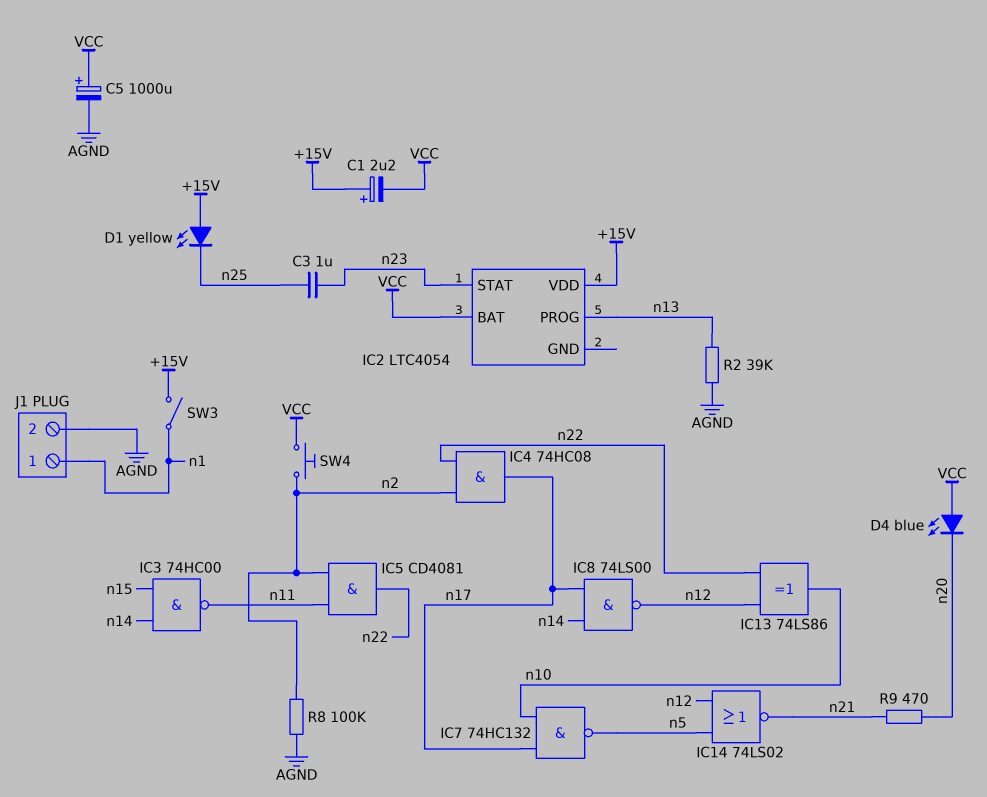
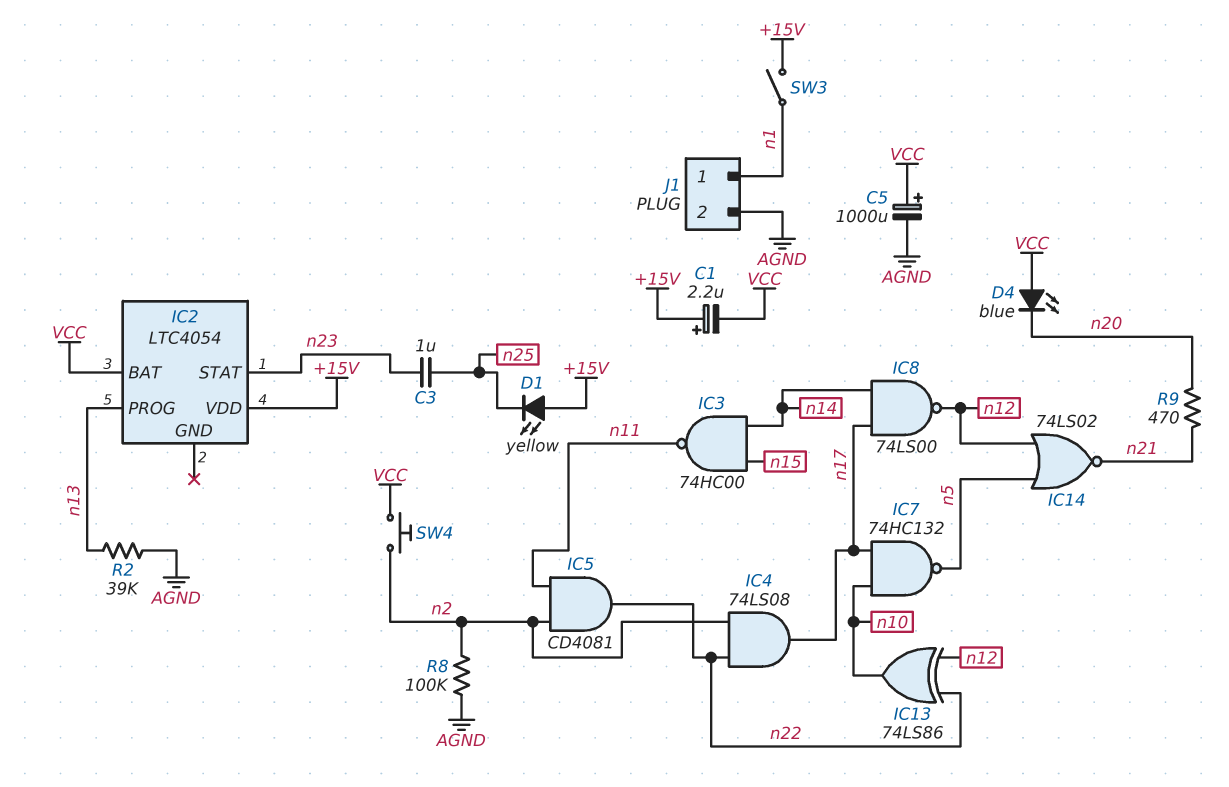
IC4: AND 74HC08 (in n2, in n22, out n17) -> AND 74LS08 (in n2, in n22, out n17)

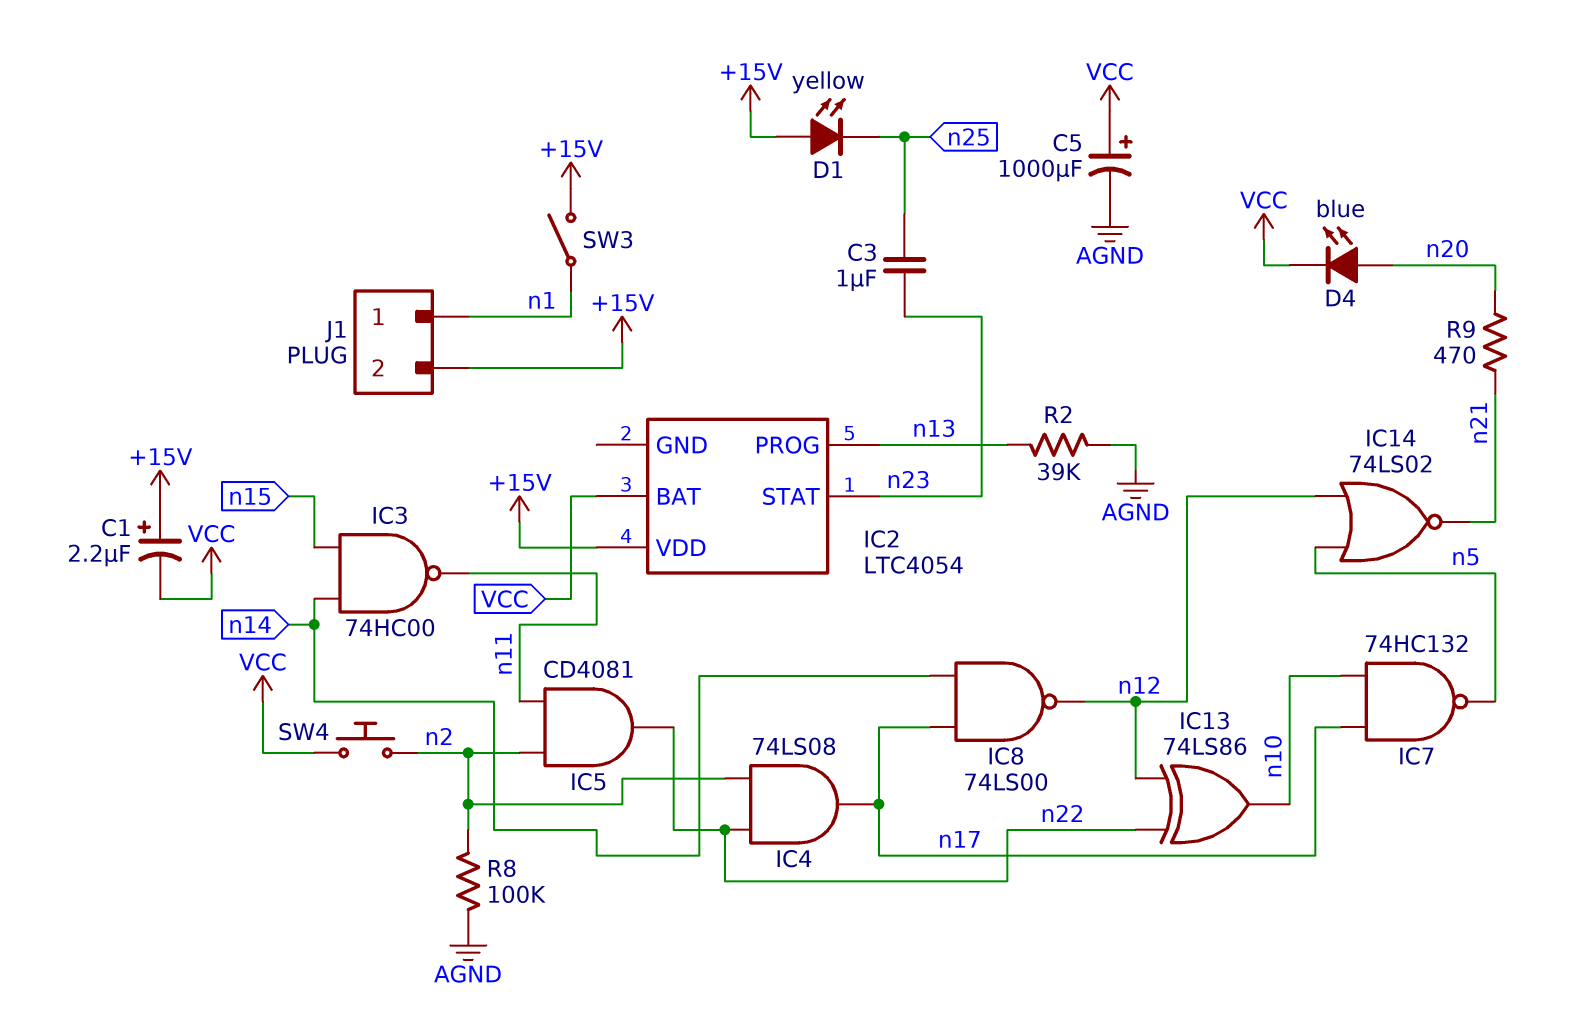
D4: LED blue (A VCC, K n20) -> LED blue (A n20, K VCC)
J1 pin 2: AGND -> +15V

